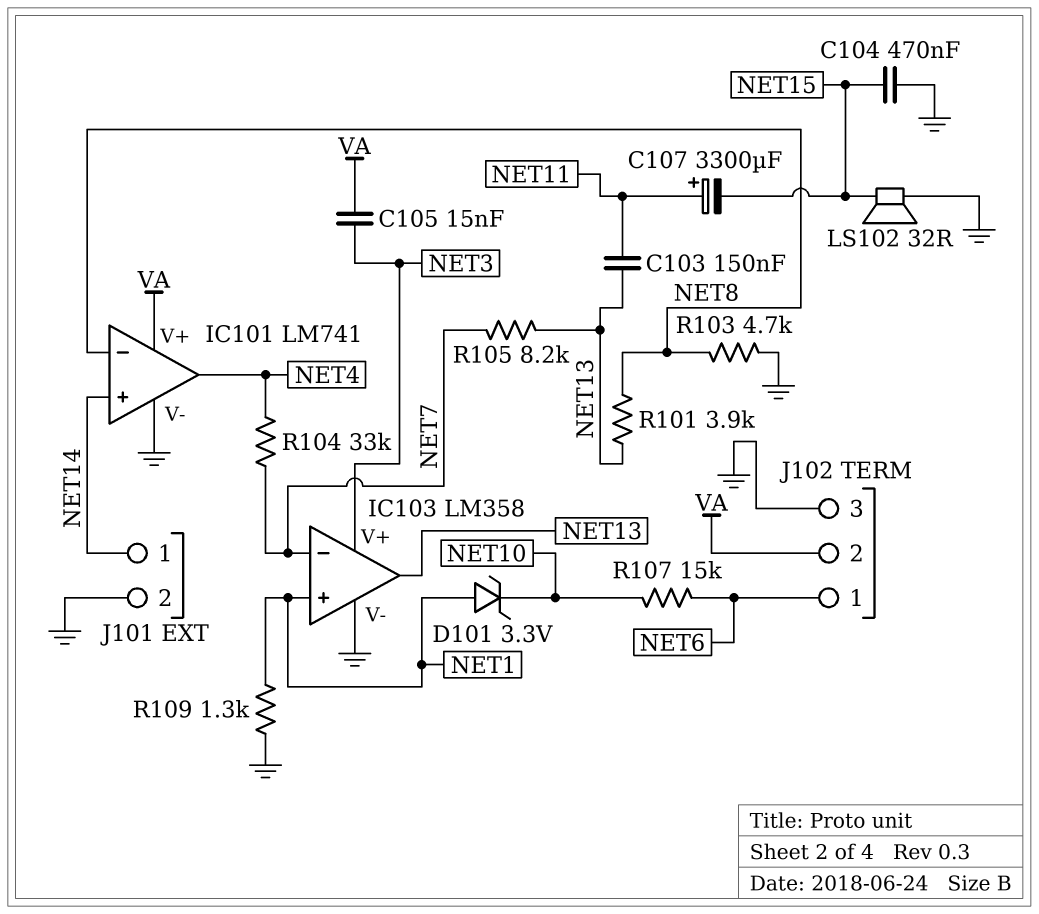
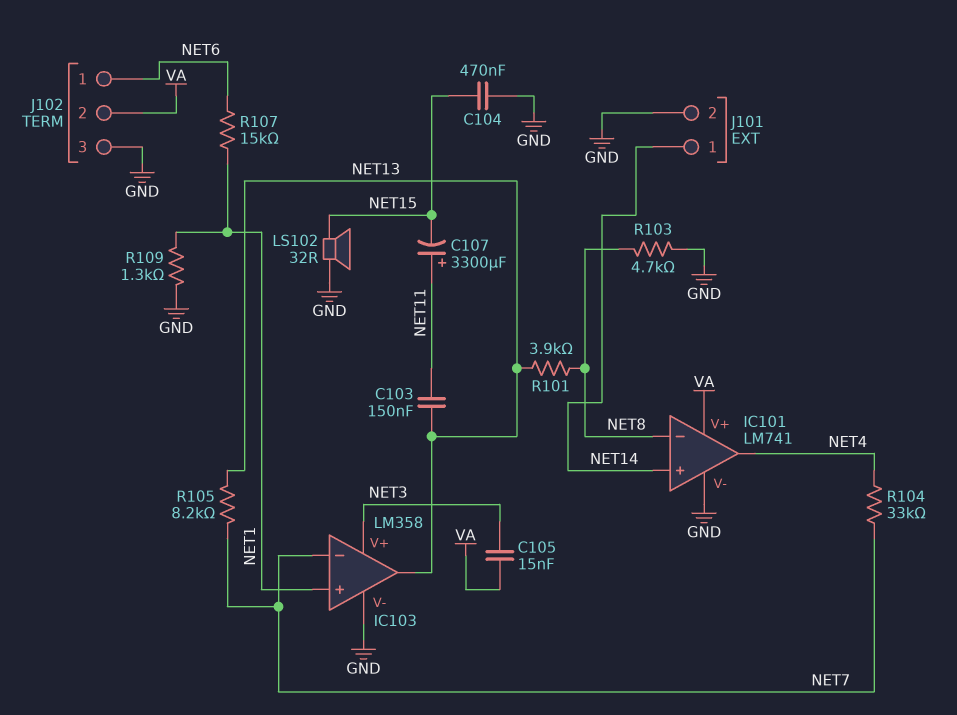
D101: zener 3.3V (A NET1, K NET10) -> none
R107: 15k (NET6, NET10) -> 15k (NET1, NET6)

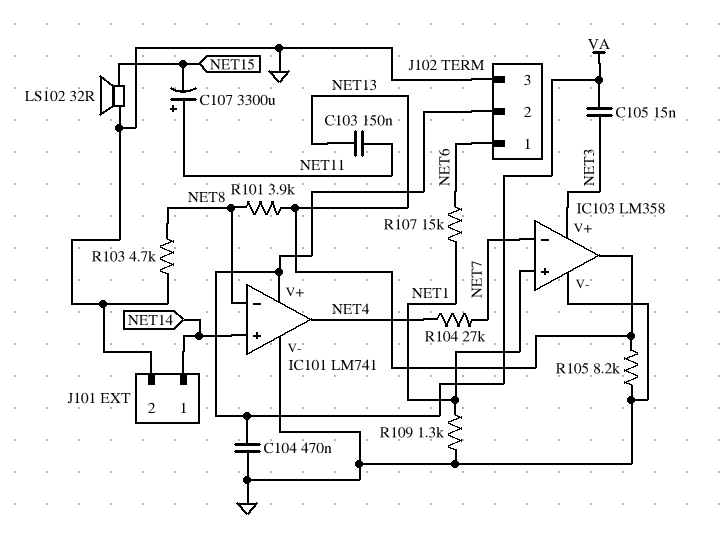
C104: 470nF (GND, NET15) -> 470nF (GND, VA)
R104: 33k (NET4, NET7) -> 27k (NET4, NET7)
R105: 8.2k (NET7, NET13) -> 8.2k (GND, NET13)

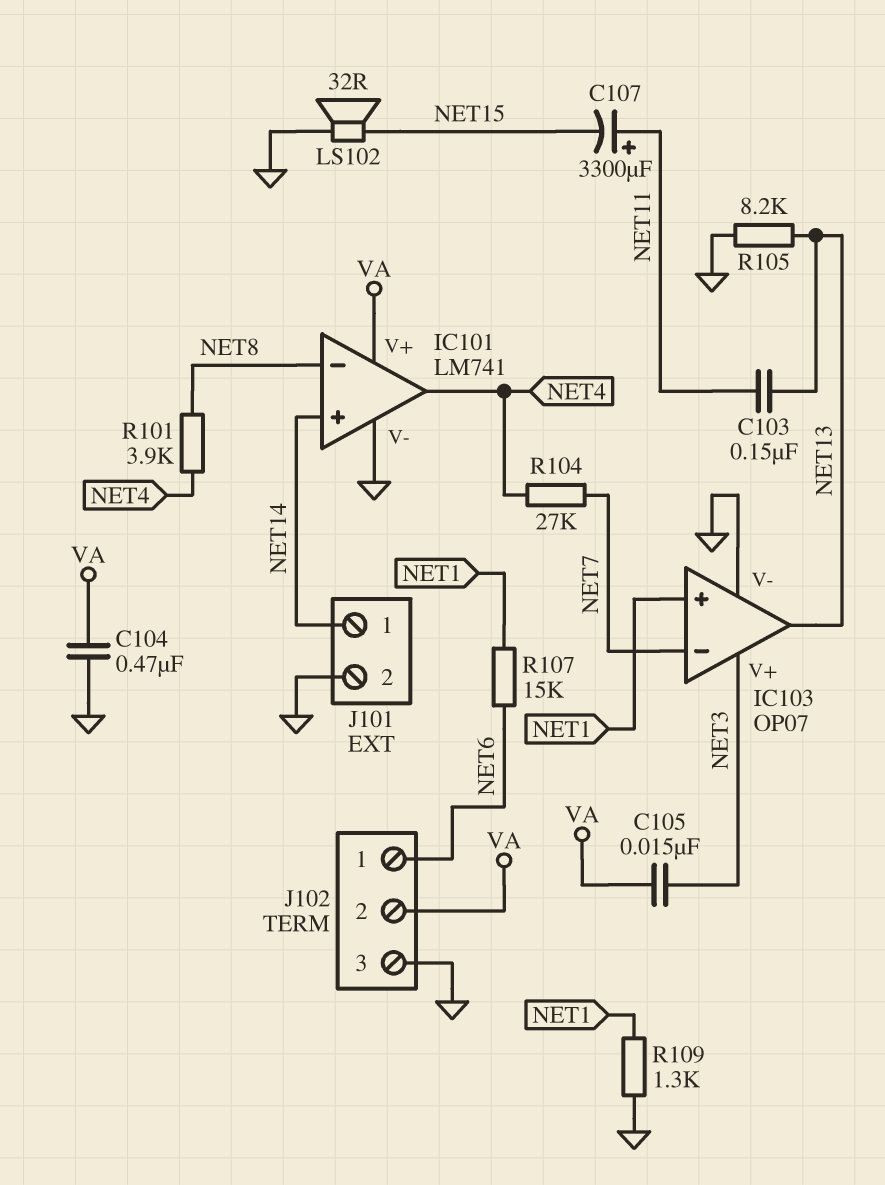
IC103: LM358 -> OP07
R101: 3.9k (NET8, NET13) -> 3.9k (NET4, NET8)
R103: 4.7k (GND, NET8) -> none

